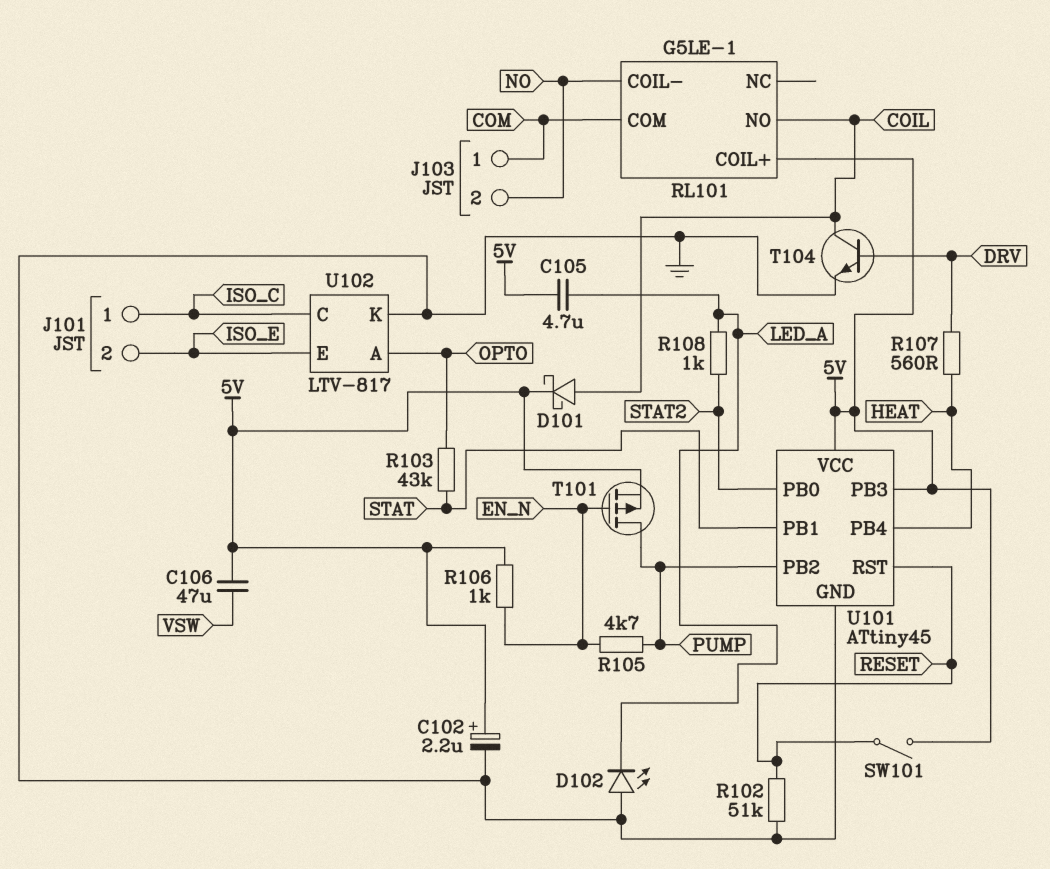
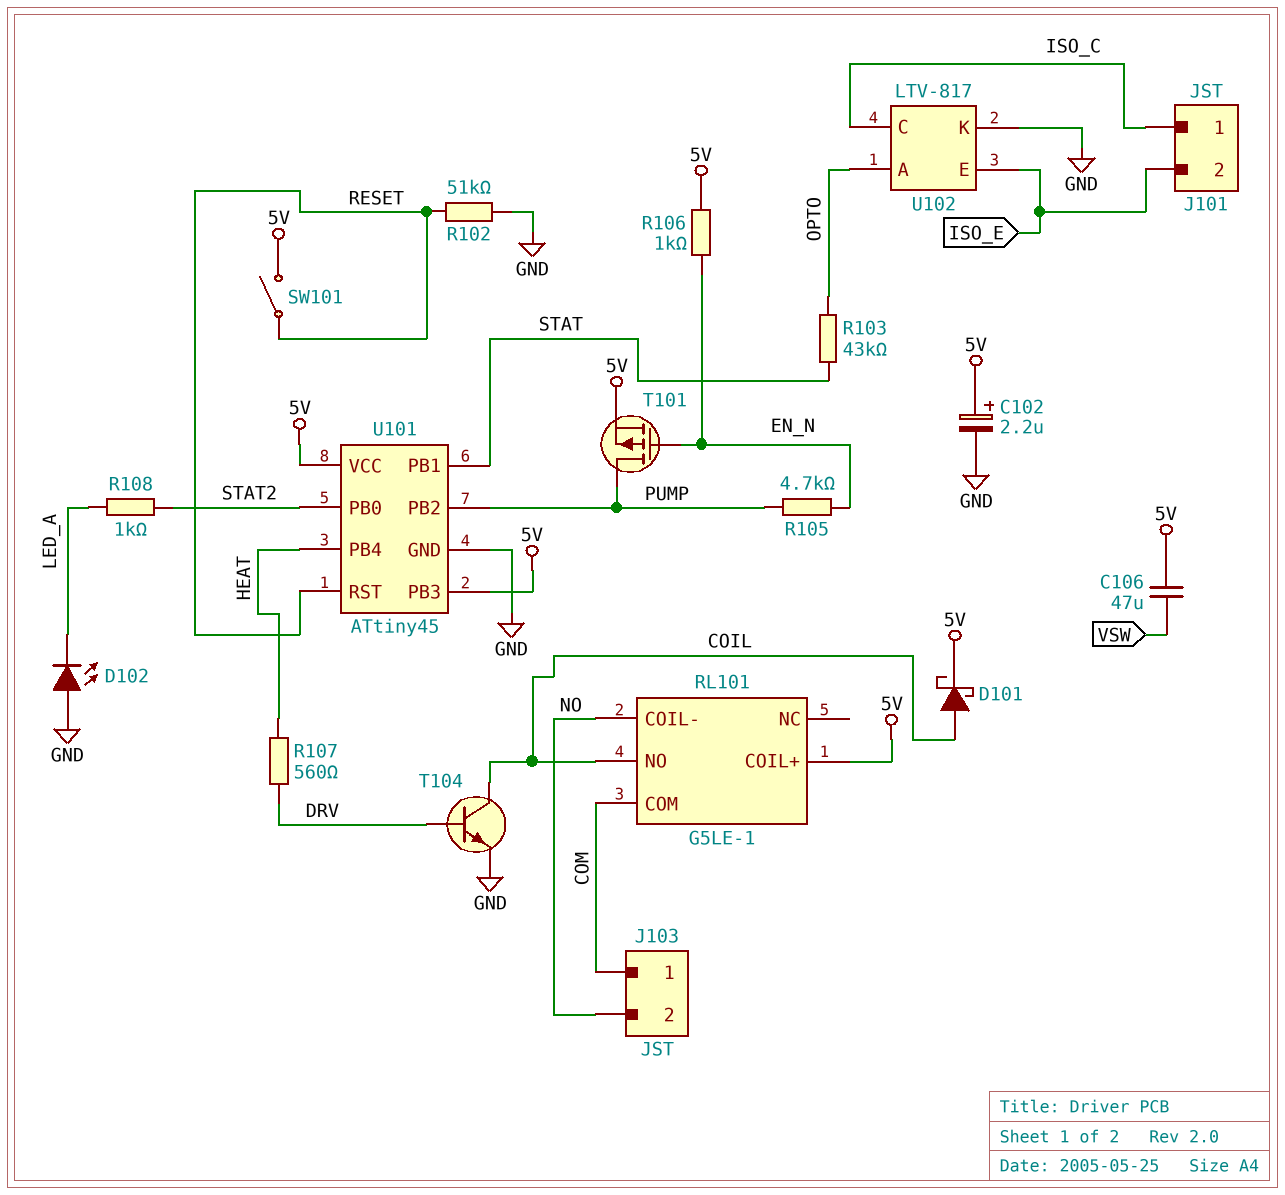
C105: 4.7uF (5V, LED_A) -> none

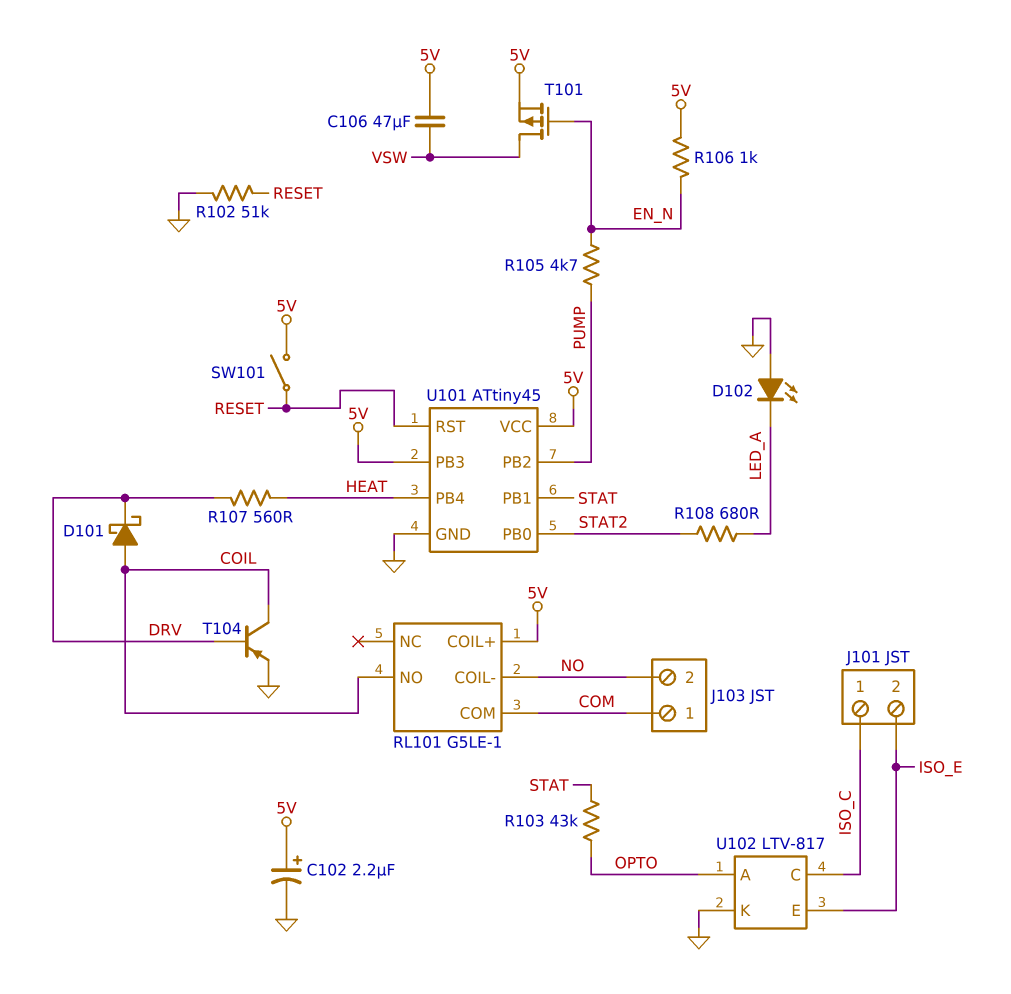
D101: schottky (A COIL, K 5V) -> schottky (A COIL, K DRV)
R108: 1k (LED_A, STAT2) -> 680 (LED_A, STAT2)
T101: PMOS (G EN_N, D PUMP, S 5V) -> PMOS (G EN_N, D VSW, S 5V)
T104: NPN (B DRV, C COIL, E GND) -> PNP (B DRV, C COIL, E GND)

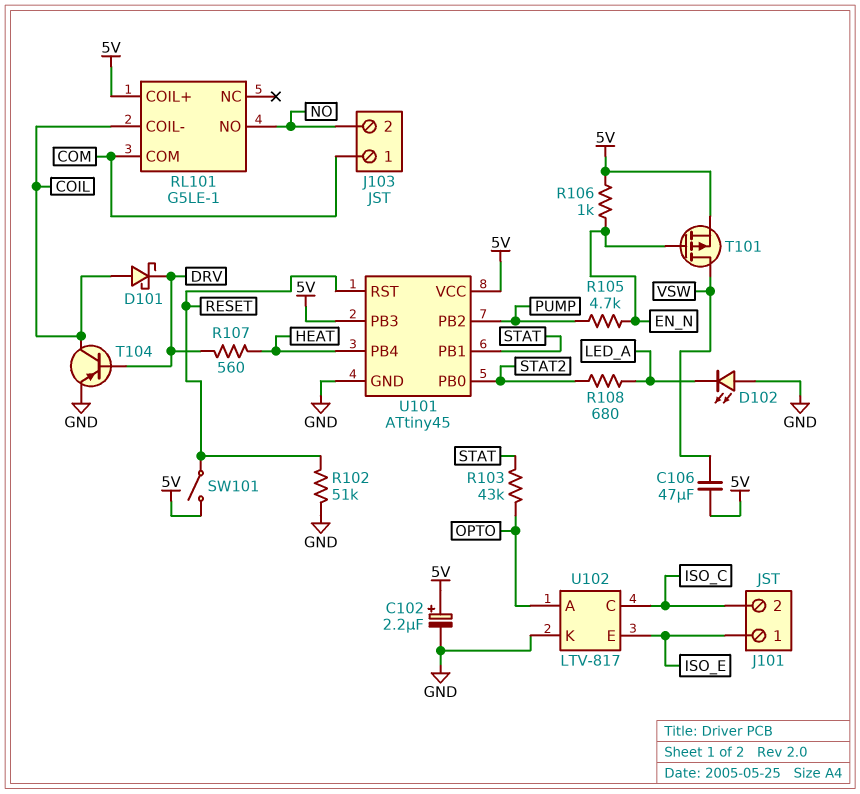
J101 pin 1: ISO_C -> ISO_E
J101 pin 2: ISO_E -> ISO_C
RL101 pin COIL-: NO -> COIL
RL101 pin NO: COIL -> NO

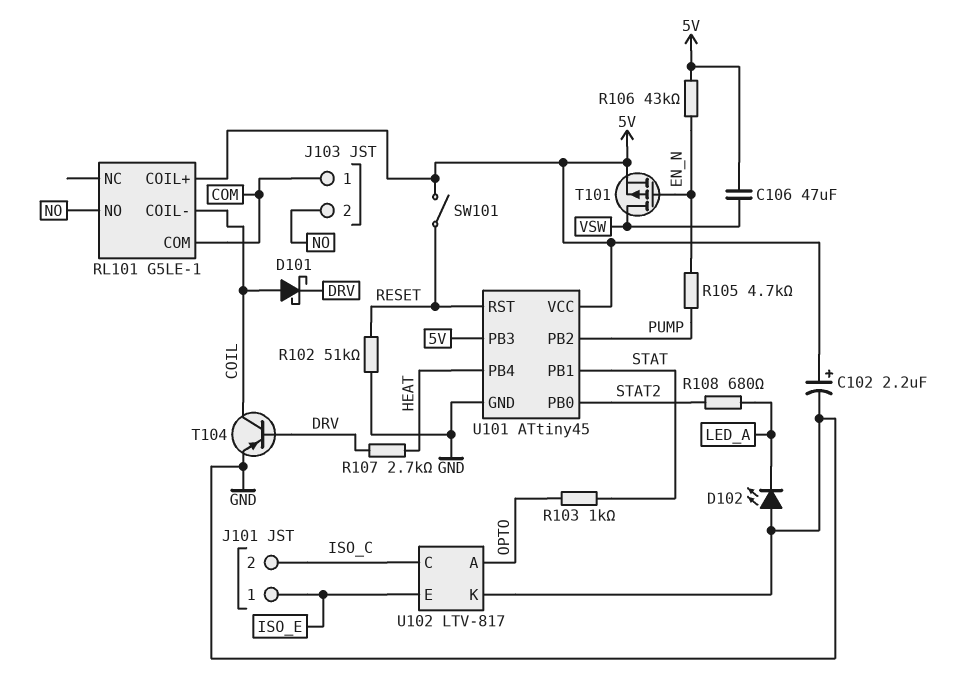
R103: 43k (OPTO, STAT) -> 1k (OPTO, STAT)
R106: 1k (5V, EN_N) -> 43k (5V, EN_N)
R107: 560 (DRV, HEAT) -> 2.7k (DRV, HEAT)

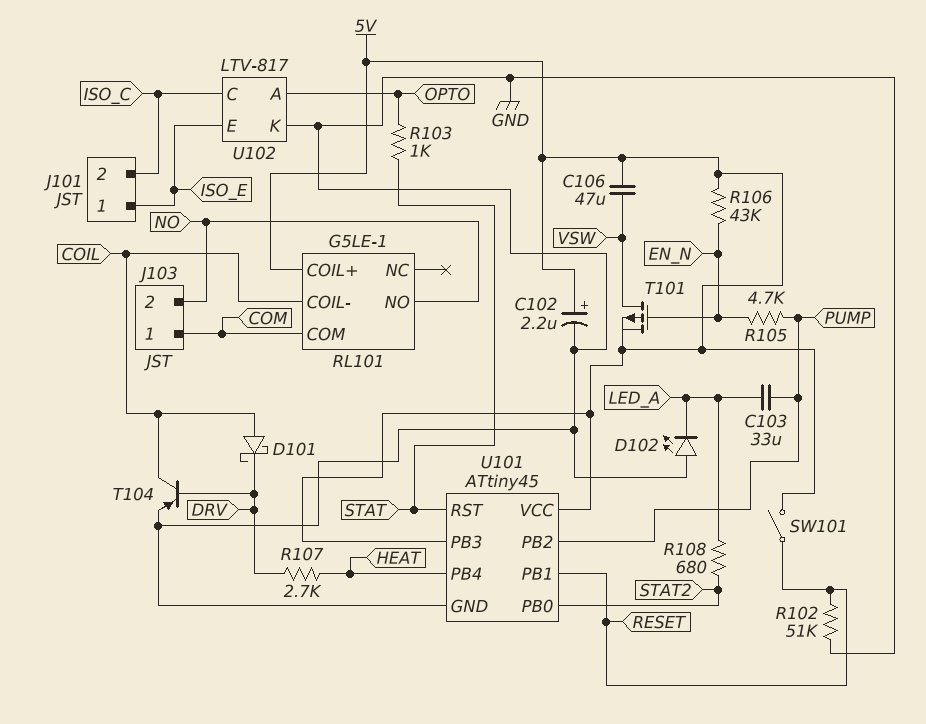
C103: none -> 33uF (LED_A, PUMP)
U101 pin PB1: STAT -> RESET
U101 pin RST: RESET -> STAT

